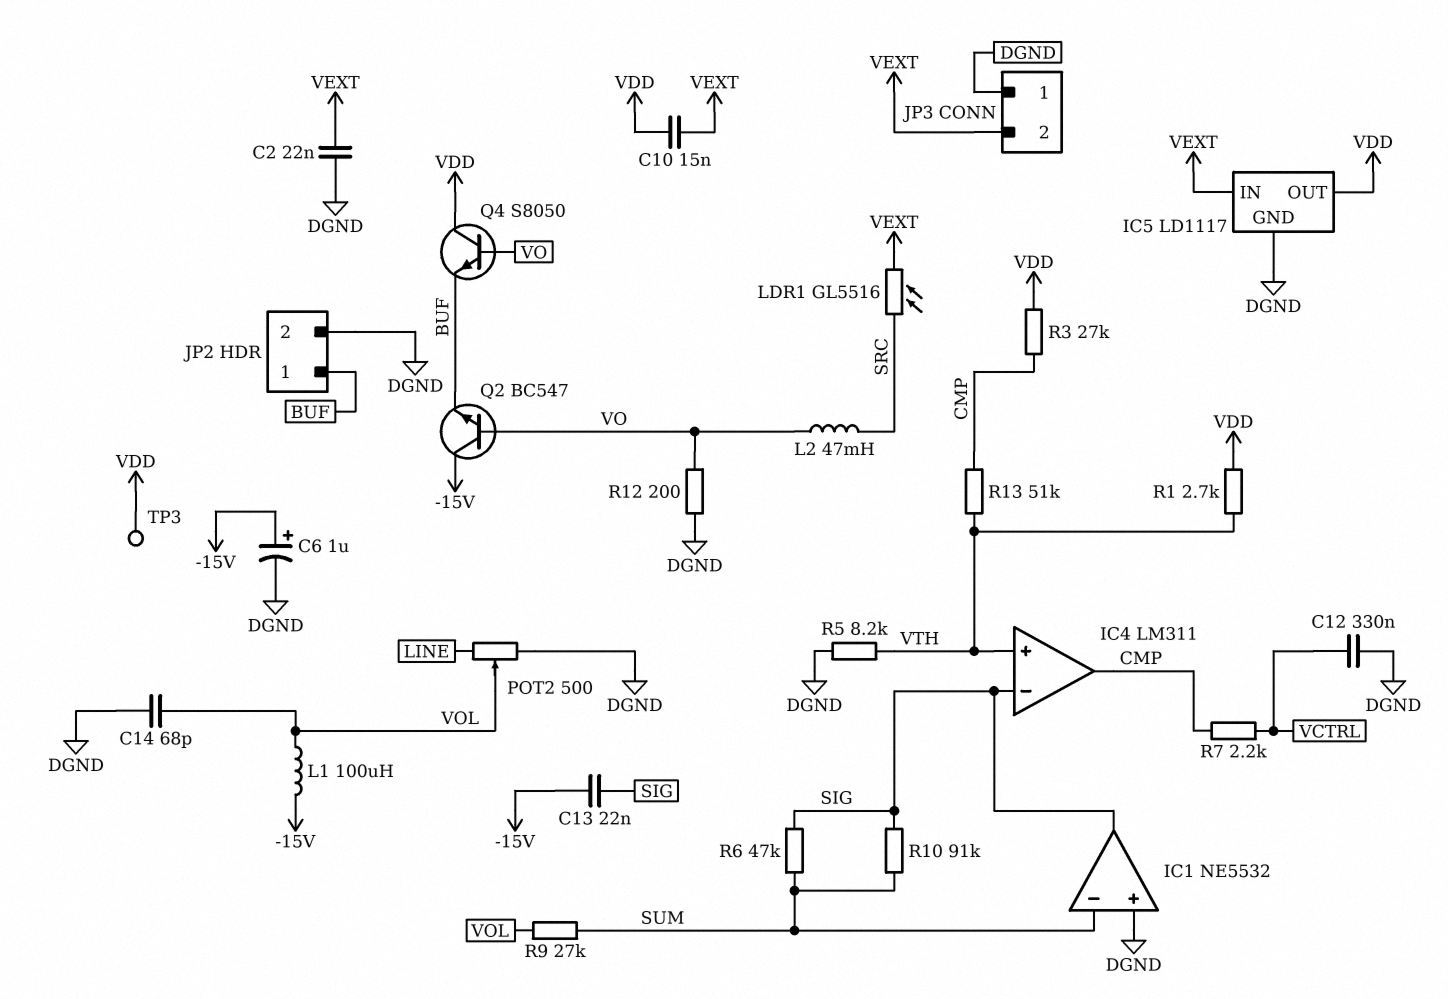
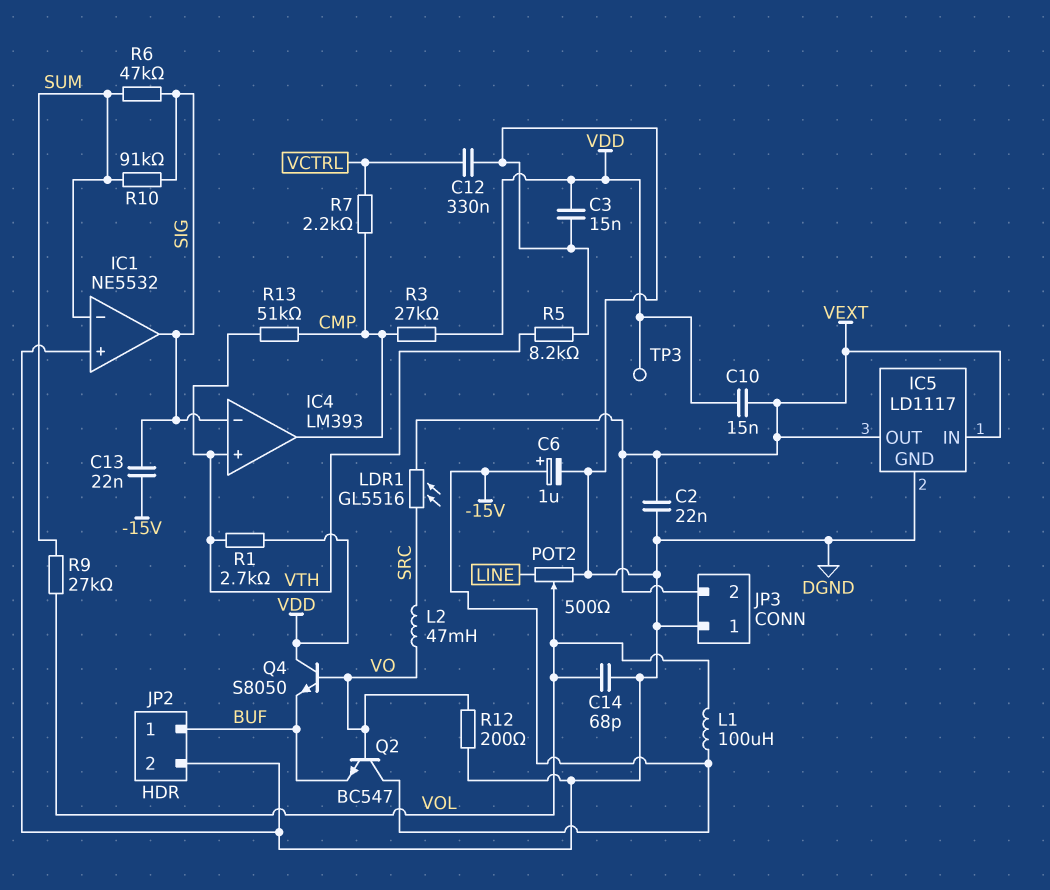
C3: none -> 15nF (DGND, VDD)
IC4: LM311 -> LM393
IC5 pin OUT: VDD -> VEXT

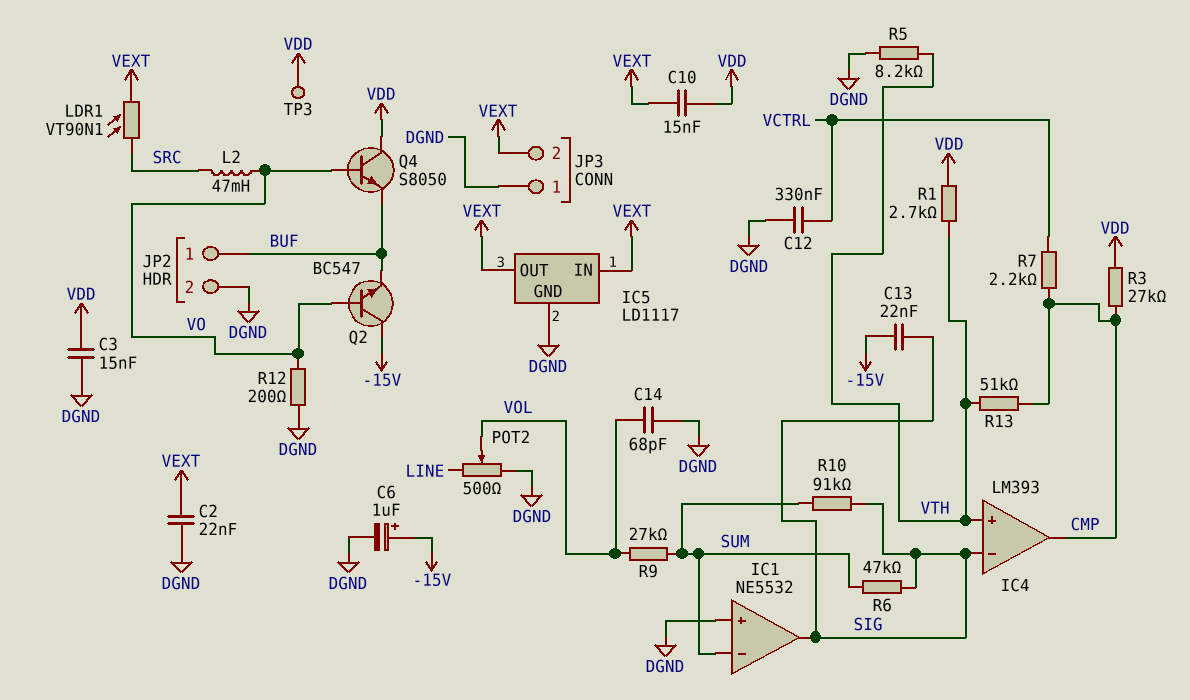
L1: 100uH (-15V, VOL) -> none
LDR1: GL5516 (SRC, VEXT) -> VT90N1 (SRC, VEXT)

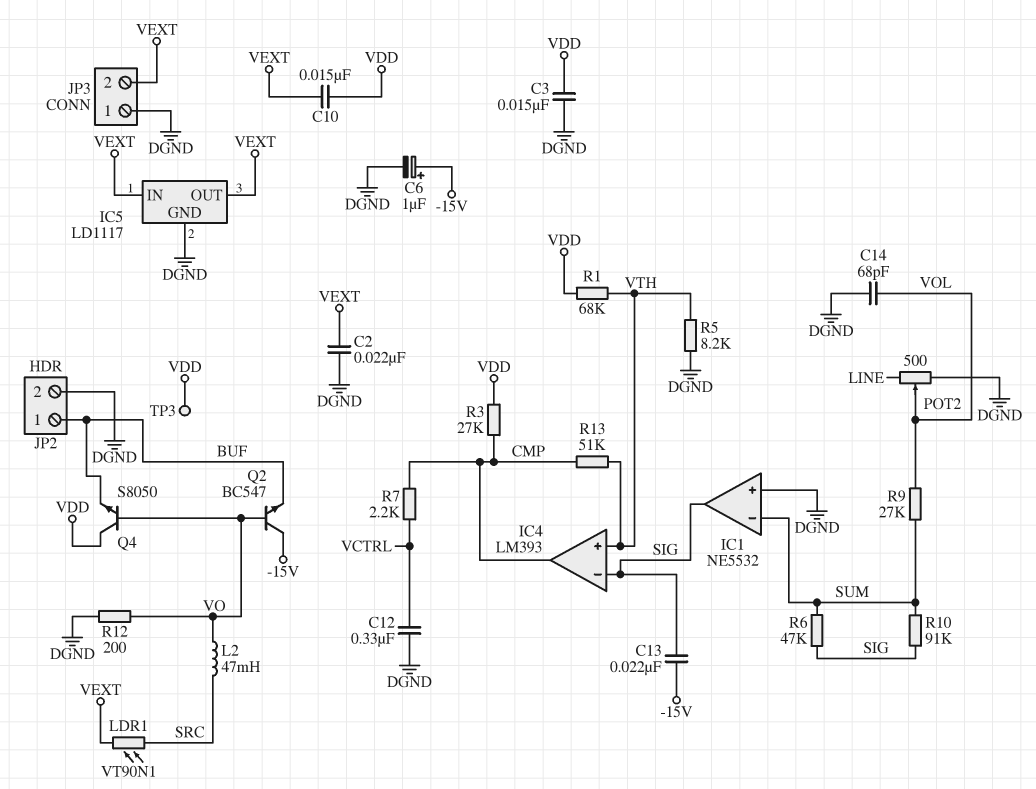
R1: 2.7k (VDD, VTH) -> 68k (VDD, VTH)

